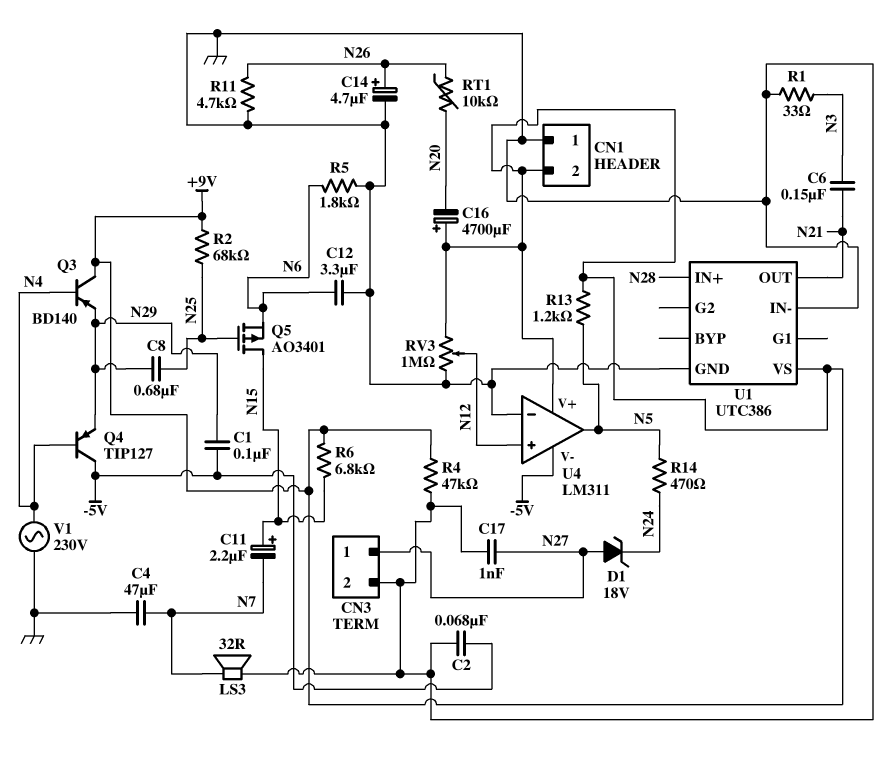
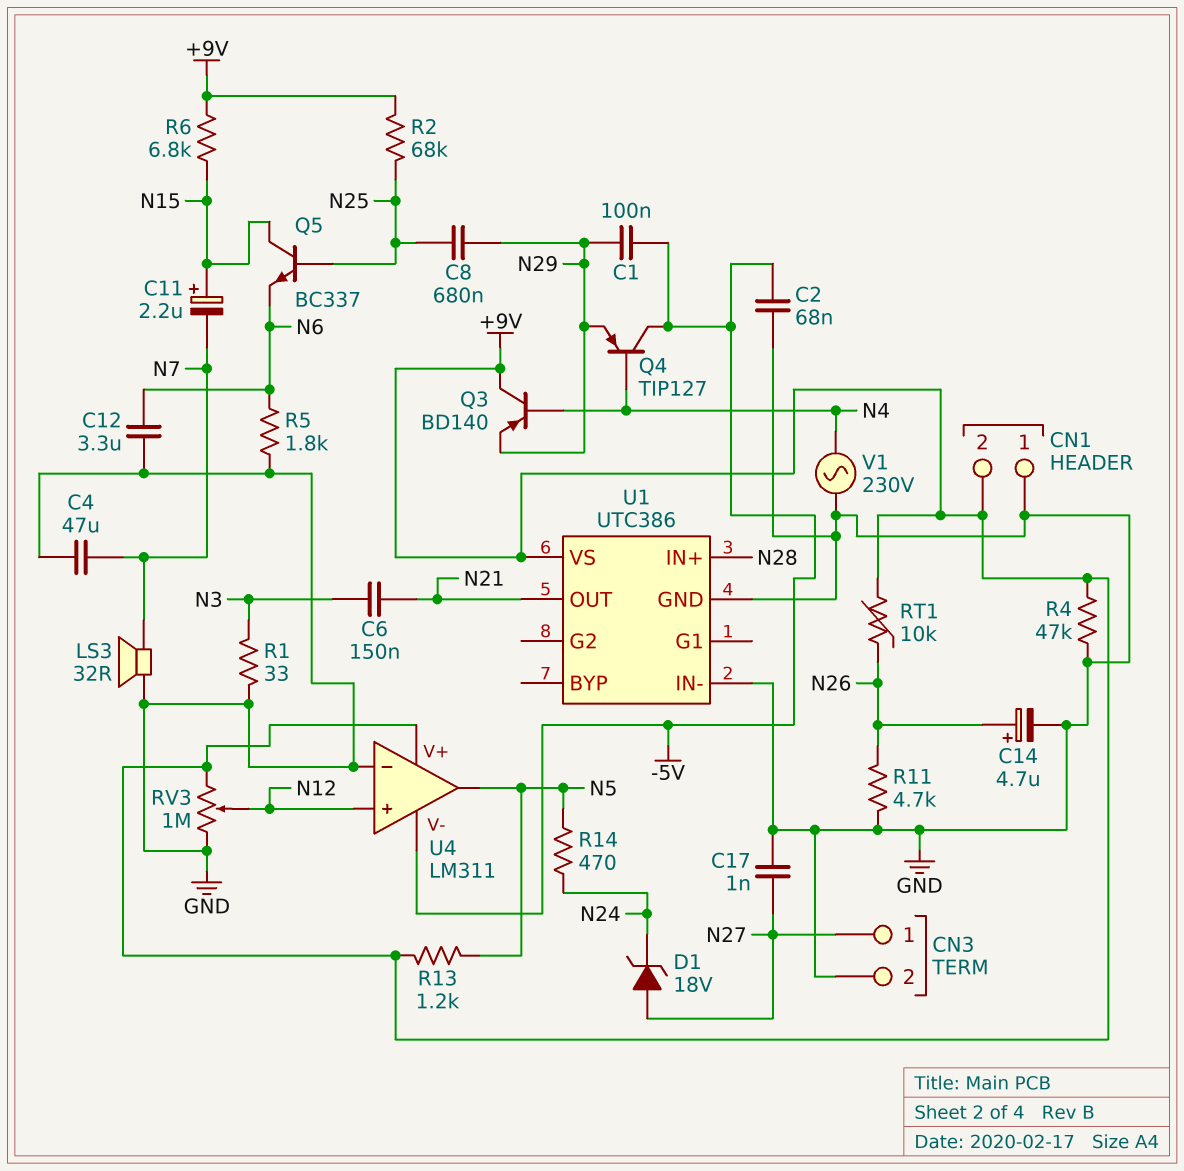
C16: 4700uF (plus +9V, minus N20) -> none
Q5: PMOS AO3401 (G N25, D N15, S N6) -> NPN BC337 (B N25, C N15, E N6)
RT1: 10k (N20, N26) -> 10k (+9V, N26)

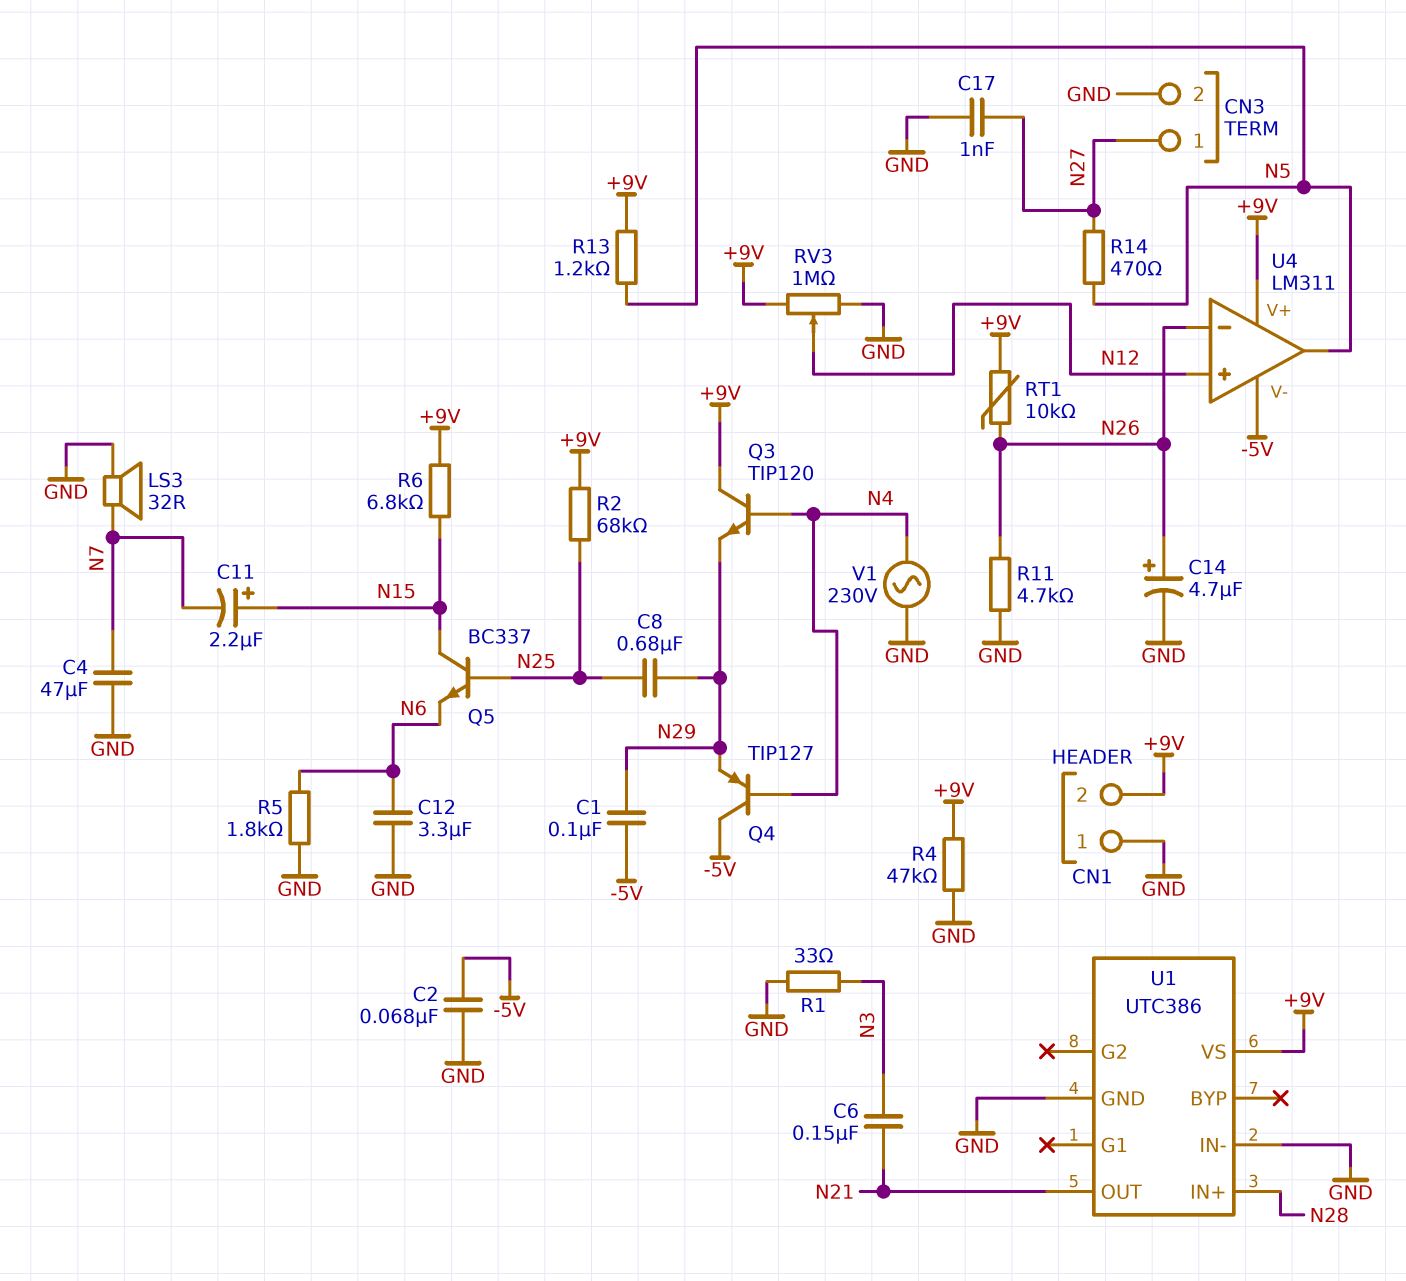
D1: zener 18V (A N27, K N24) -> none
Q3: PNP BD140 (B N4, C +9V, E N29) -> NPN TIP120 (B N4, C +9V, E N29)
R14: 470 (N5, N24) -> 470 (N5, N27)
U4 pin in-: GND -> N26

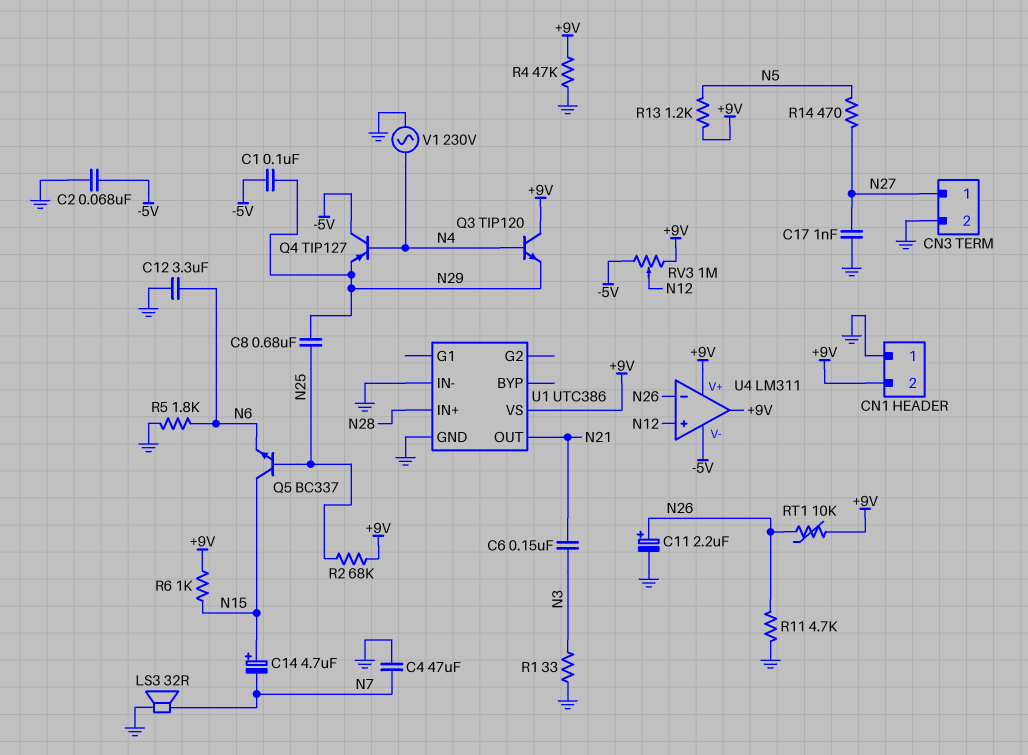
C11: 2.2uF (plus N15, minus N7) -> 2.2uF (plus N26, minus GND)
C14: 4.7uF (plus N26, minus GND) -> 4.7uF (plus N15, minus N7)
R6: 6.8k (+9V, N15) -> 1k (+9V, N15)
RV3: 1M (+9V, GND, wiper N12) -> 1M (+9V, -5V, wiper N12)
U4 pin out: N5 -> +9V

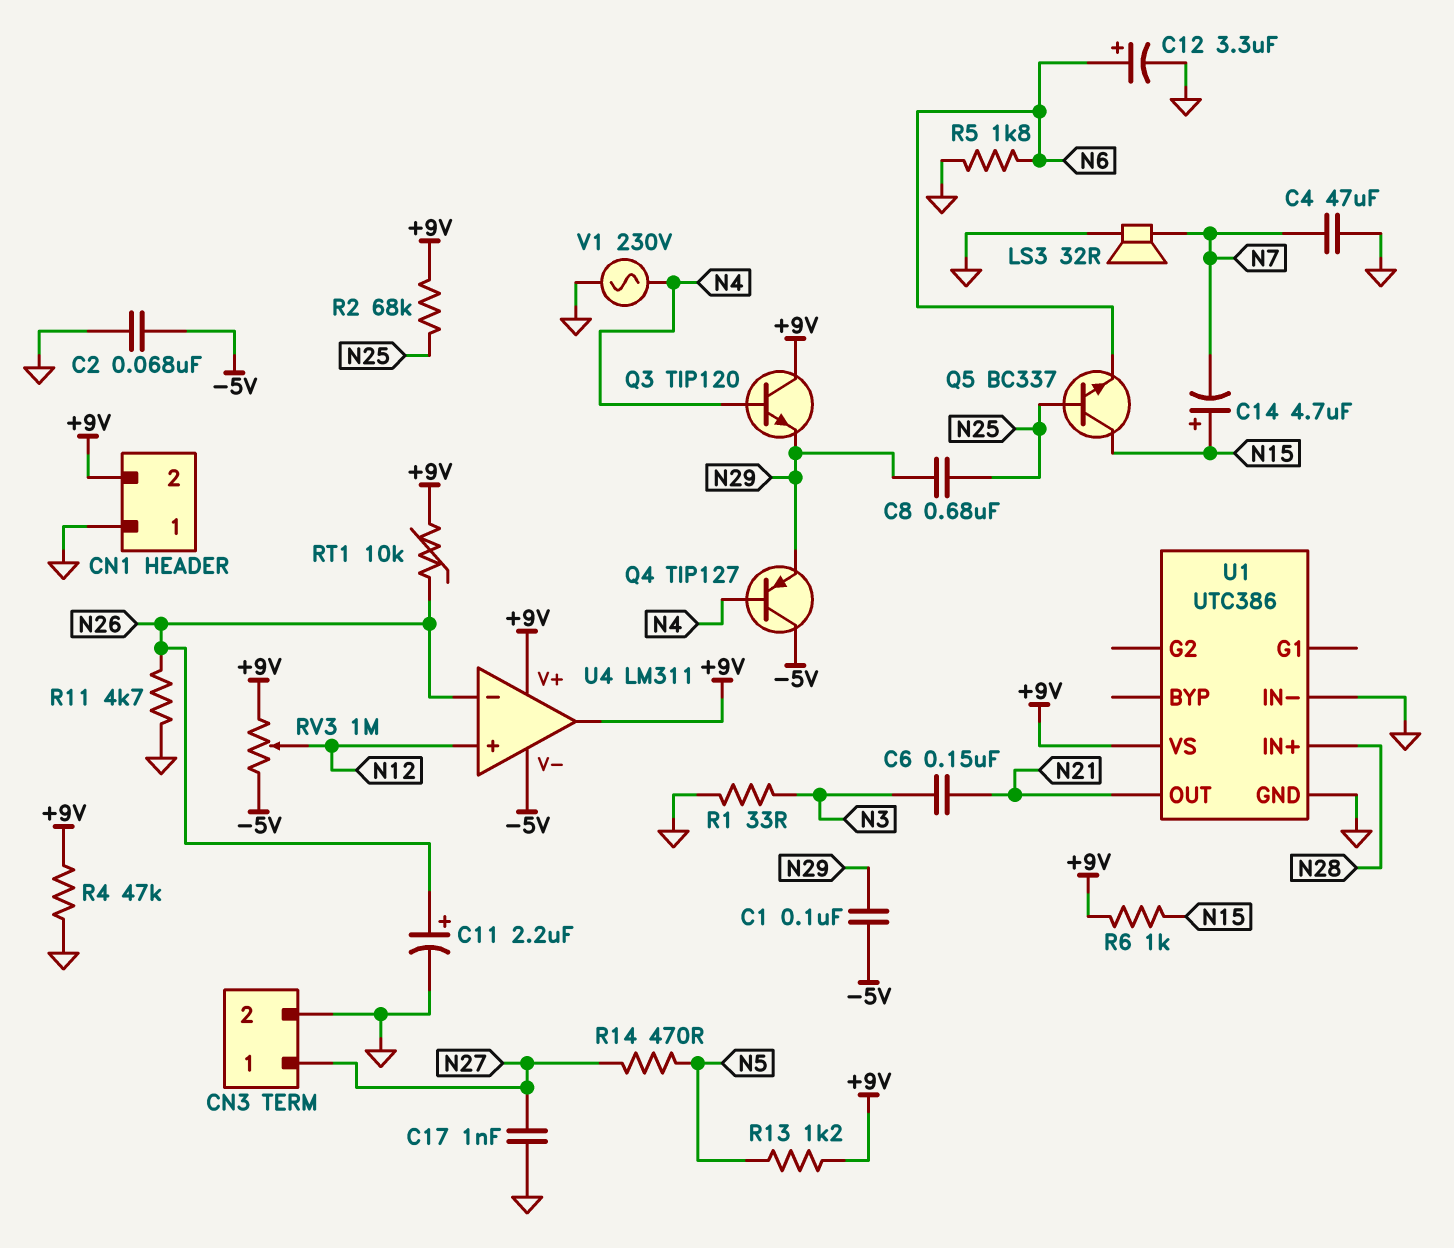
C12: 3.3uF (GND, N6) -> 3.3uF (plus N6, minus GND)

